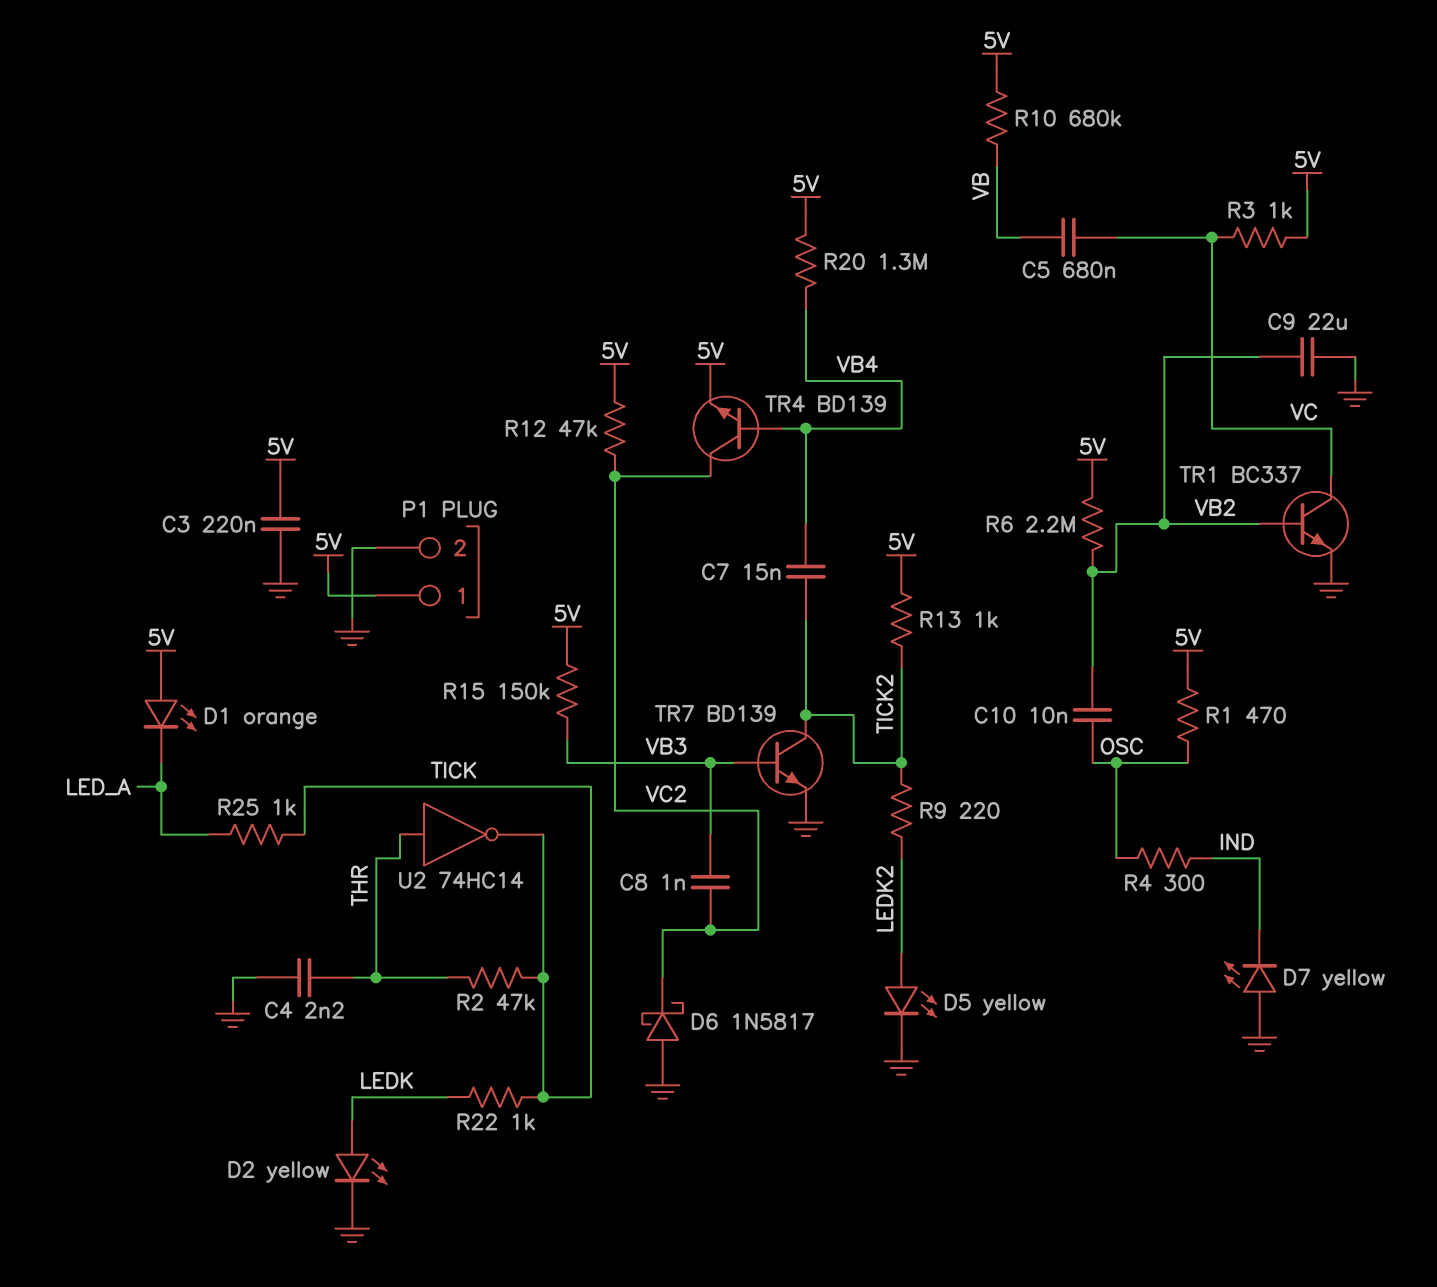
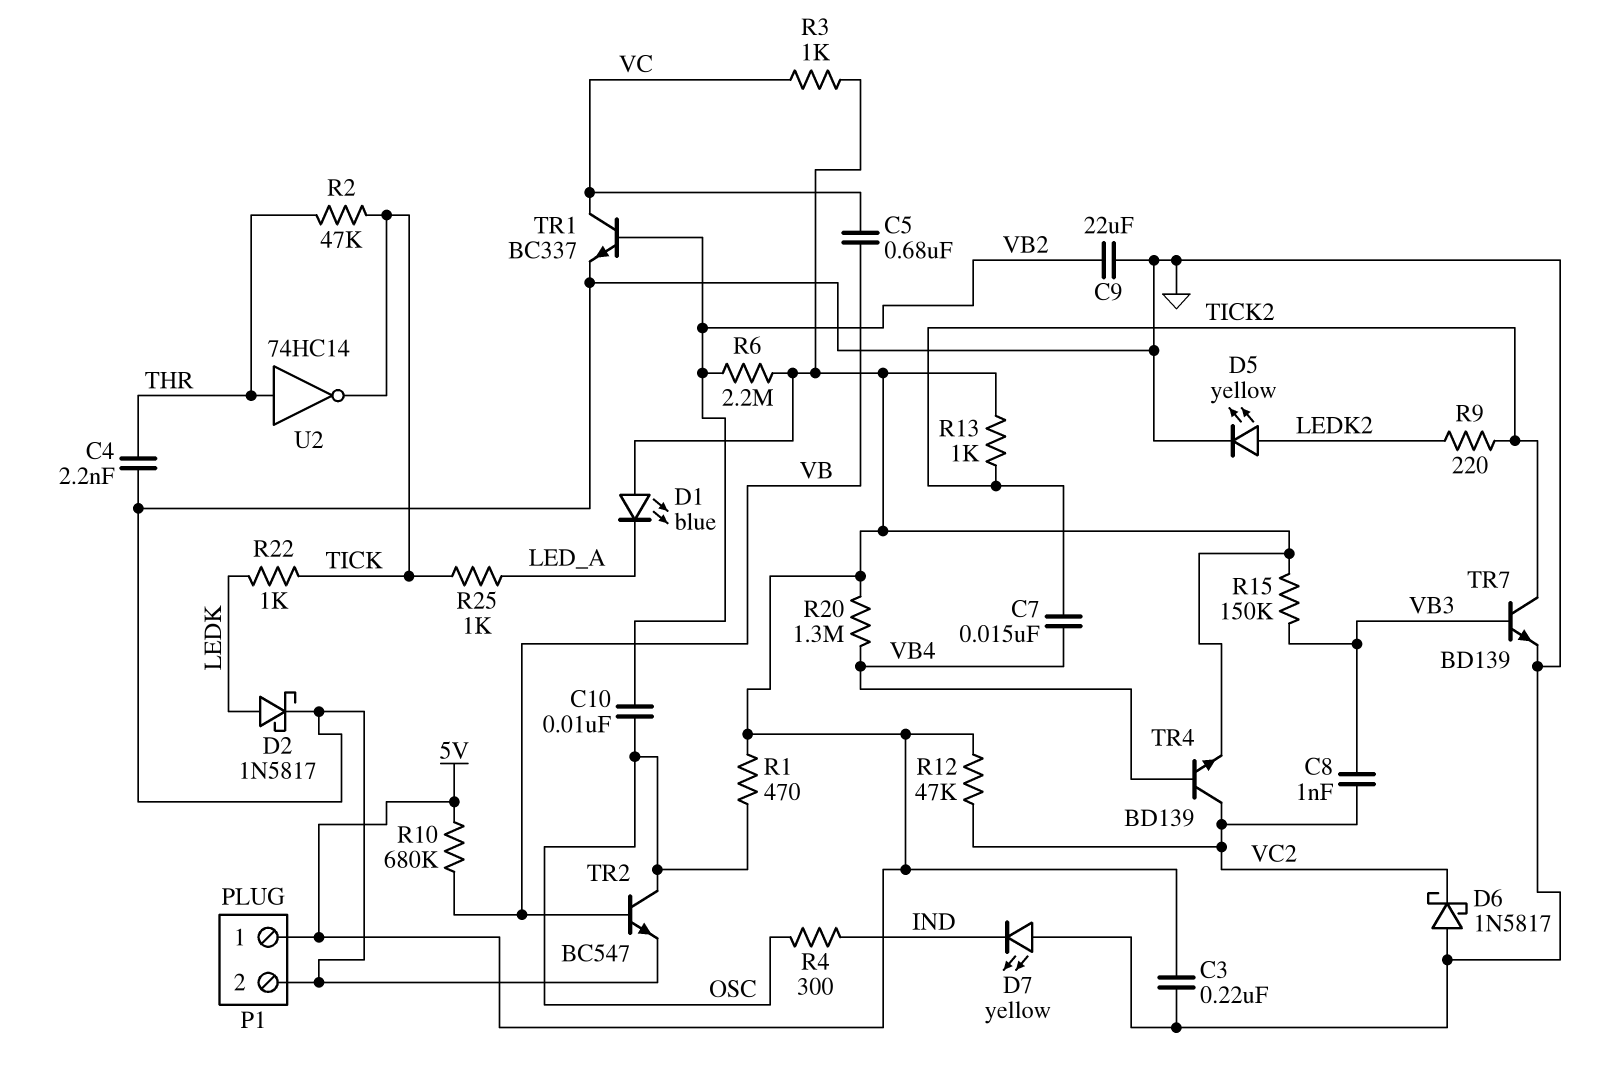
D1: LED orange (A 5V, K LED_A) -> LED blue (A 5V, K LED_A)
D2: LED yellow (A LEDK, K GND) -> schottky 1N5817 (A LEDK, K GND)
TR2: none -> NPN BC547 (B VB, C OSC, E GND)

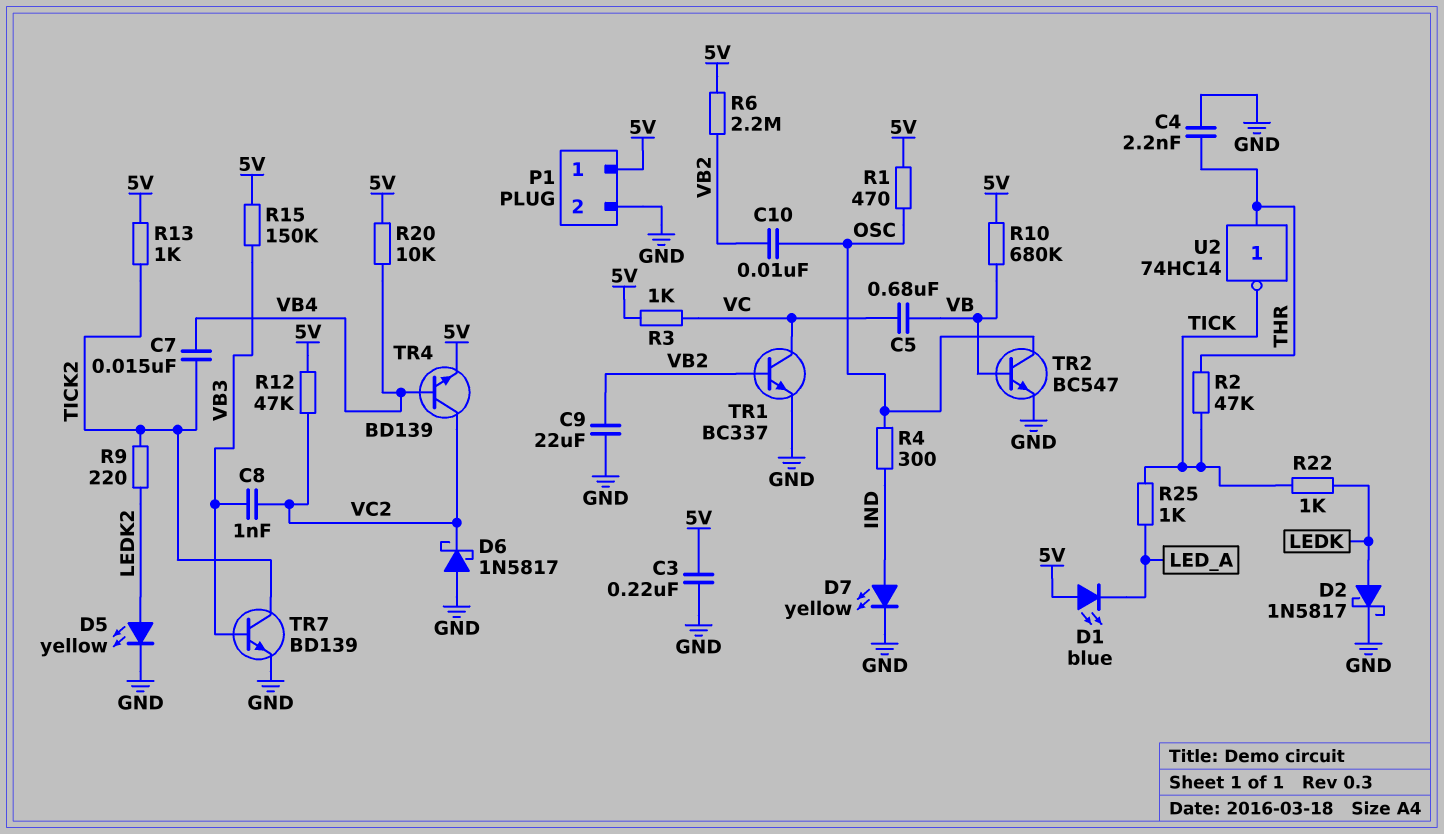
D7: LED yellow (A GND, K IND) -> LED yellow (A IND, K GND)
R20: 1.3M (5V, VB4) -> 10k (5V, VB4)

